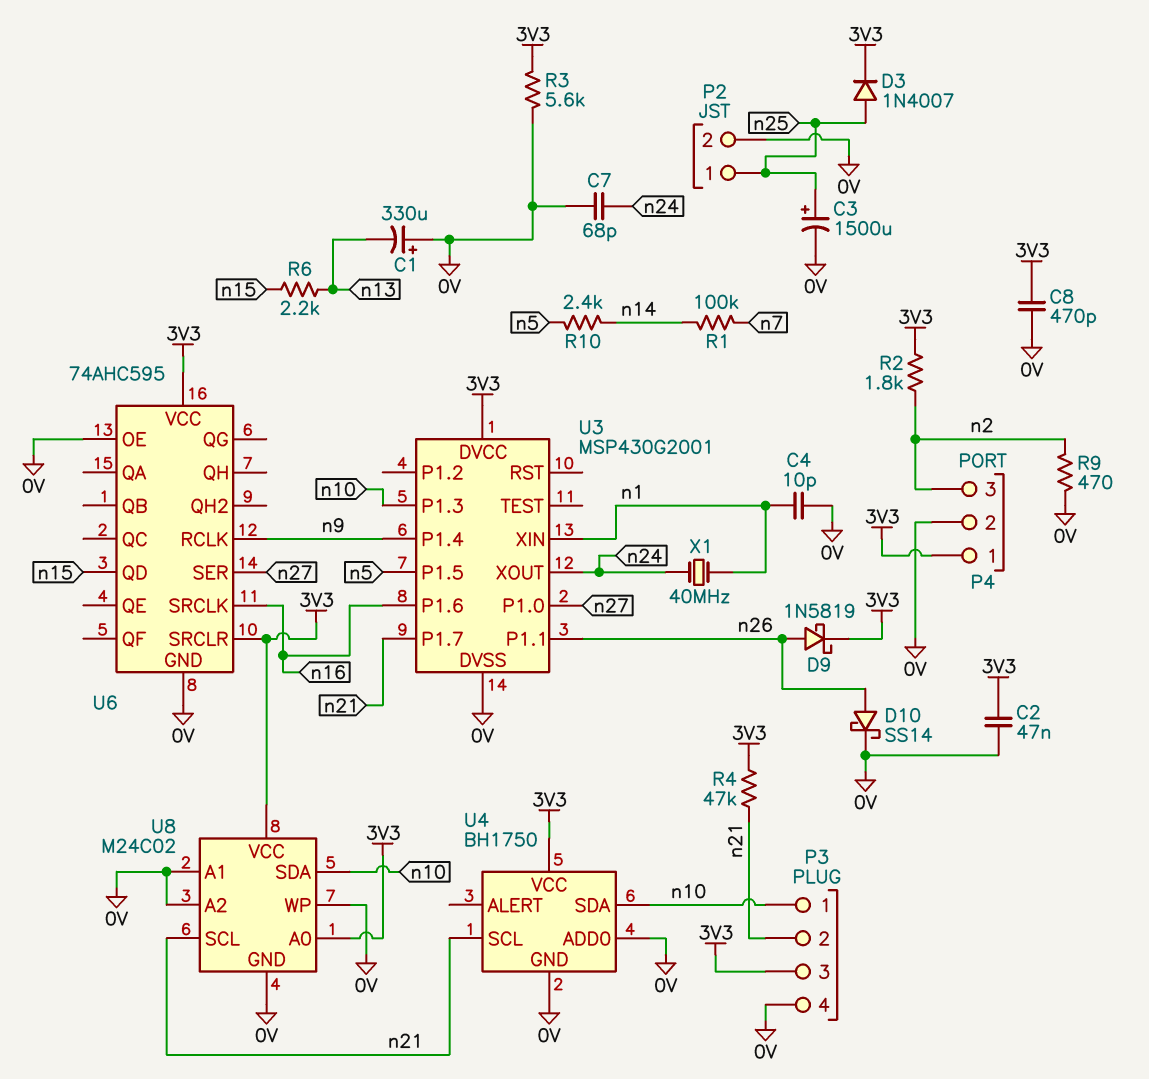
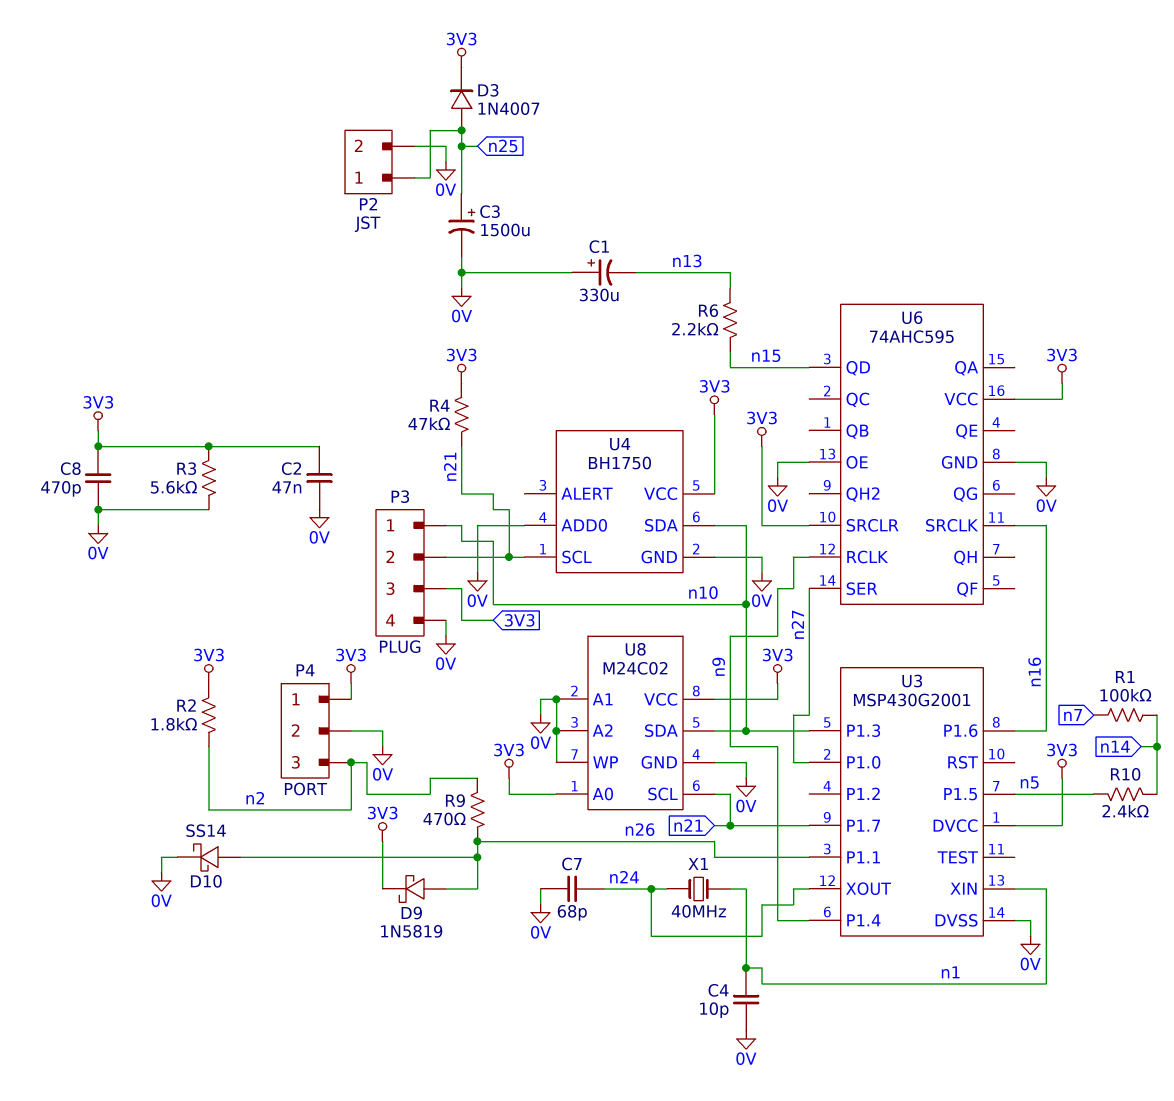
R9: 470 (0V, n2) -> 470 (n2, n26)

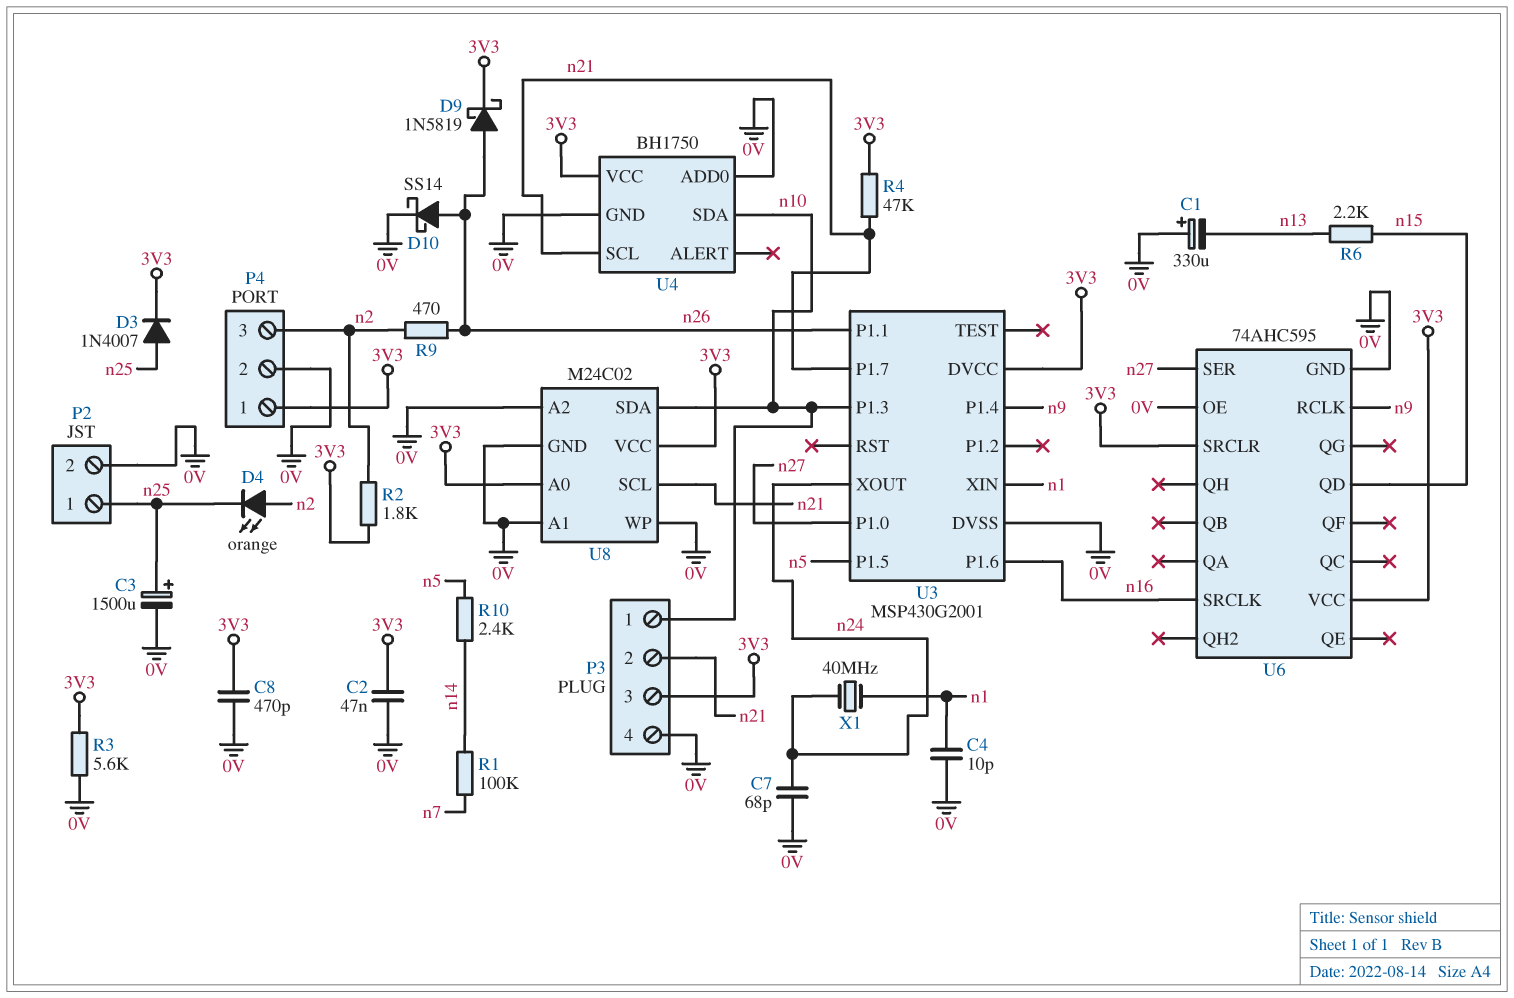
D4: none -> LED orange (A n2, K n25)

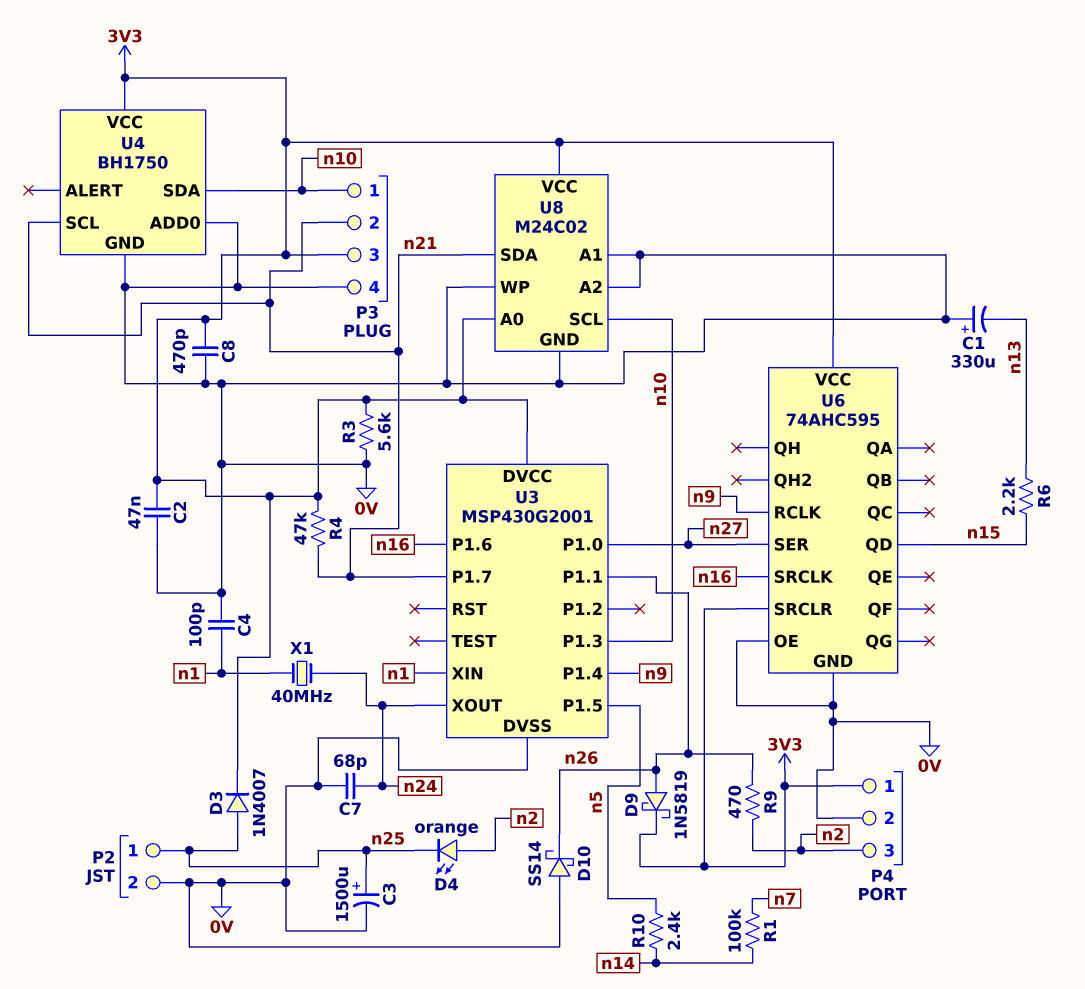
C4: 10pF (0V, n1) -> 100pF (0V, n1)
D10: schottky SS14 (A n26, K 0V) -> schottky SS14 (A 0V, K n26)
R2: 1.8k (3V3, n2) -> none
U8 pin SCL: n21 -> n10
U8 pin SDA: n10 -> n21

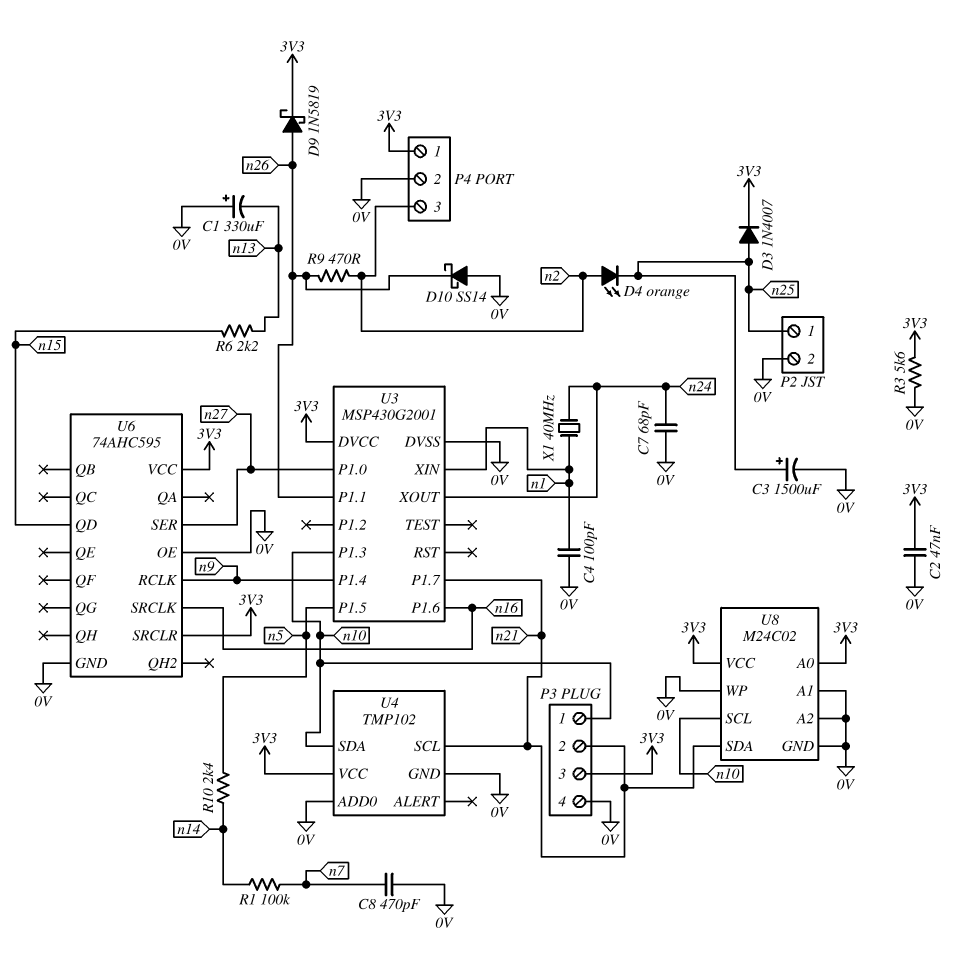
C8: 470pF (0V, 3V3) -> 470pF (0V, n7)
R4: 47k (3V3, n21) -> none
U4: BH1750 -> TMP102

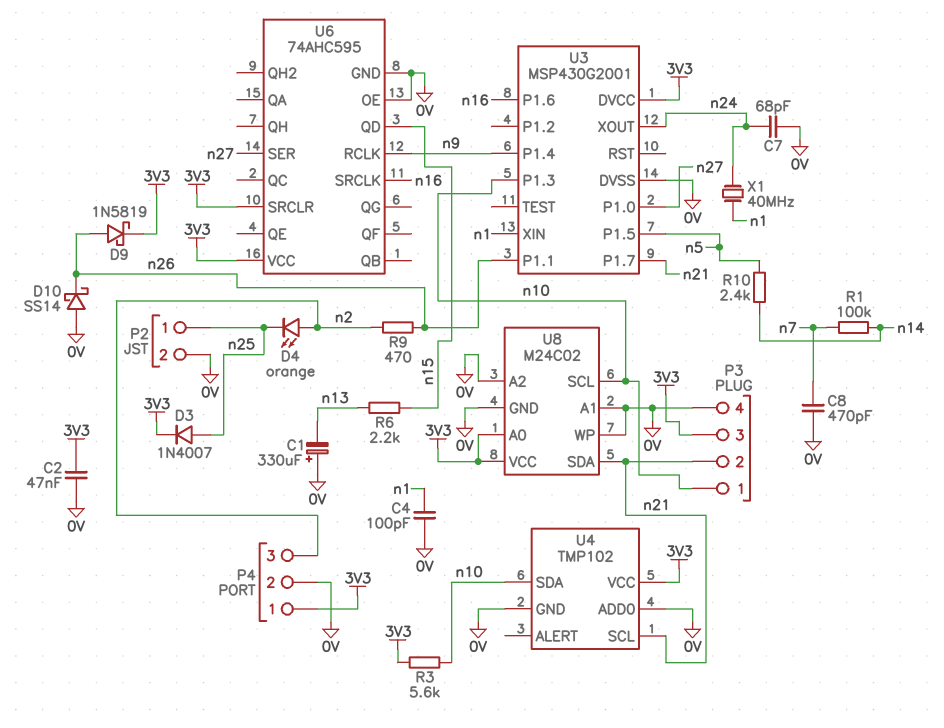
C3: 1500uF (plus n25, minus 0V) -> none
R3: 5.6k (0V, 3V3) -> 5.6k (3V3, n10)

